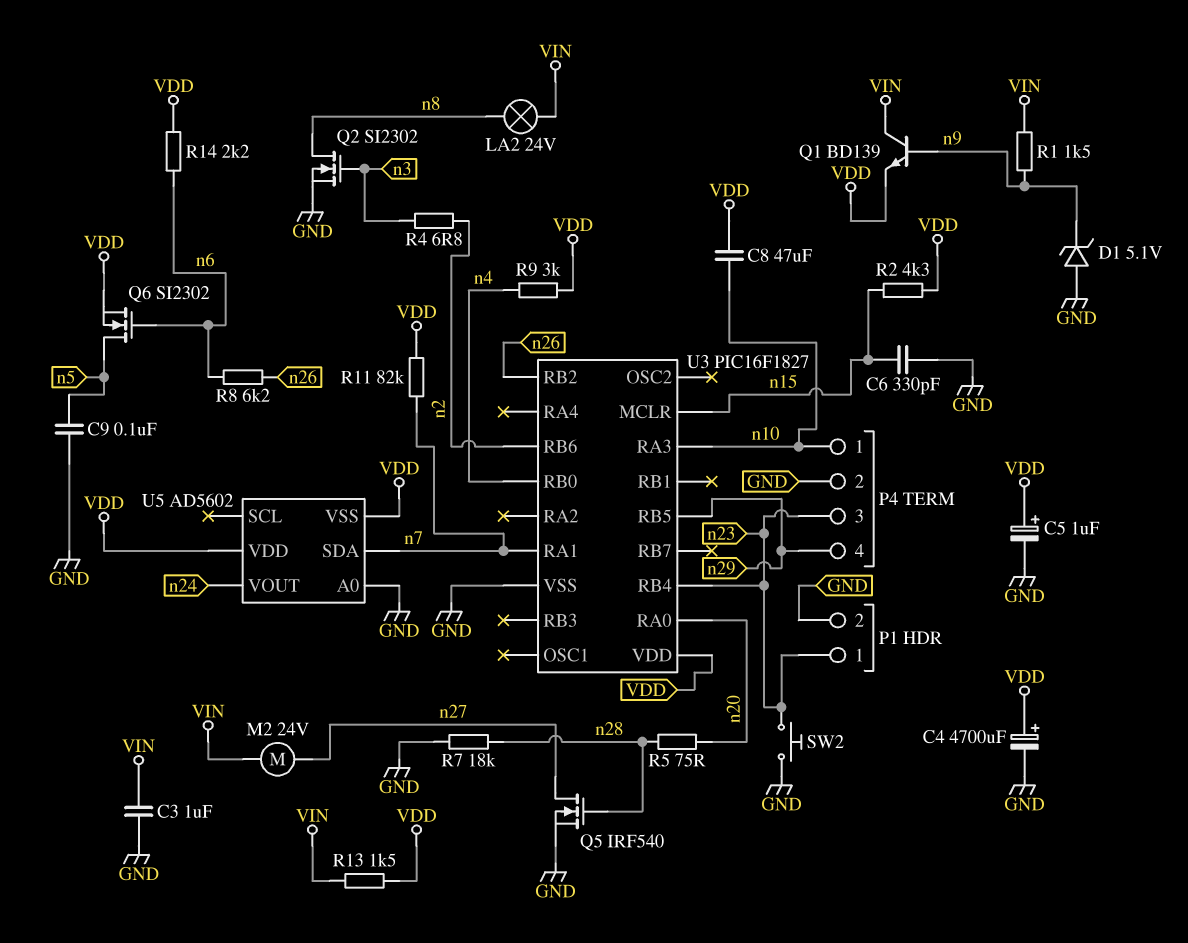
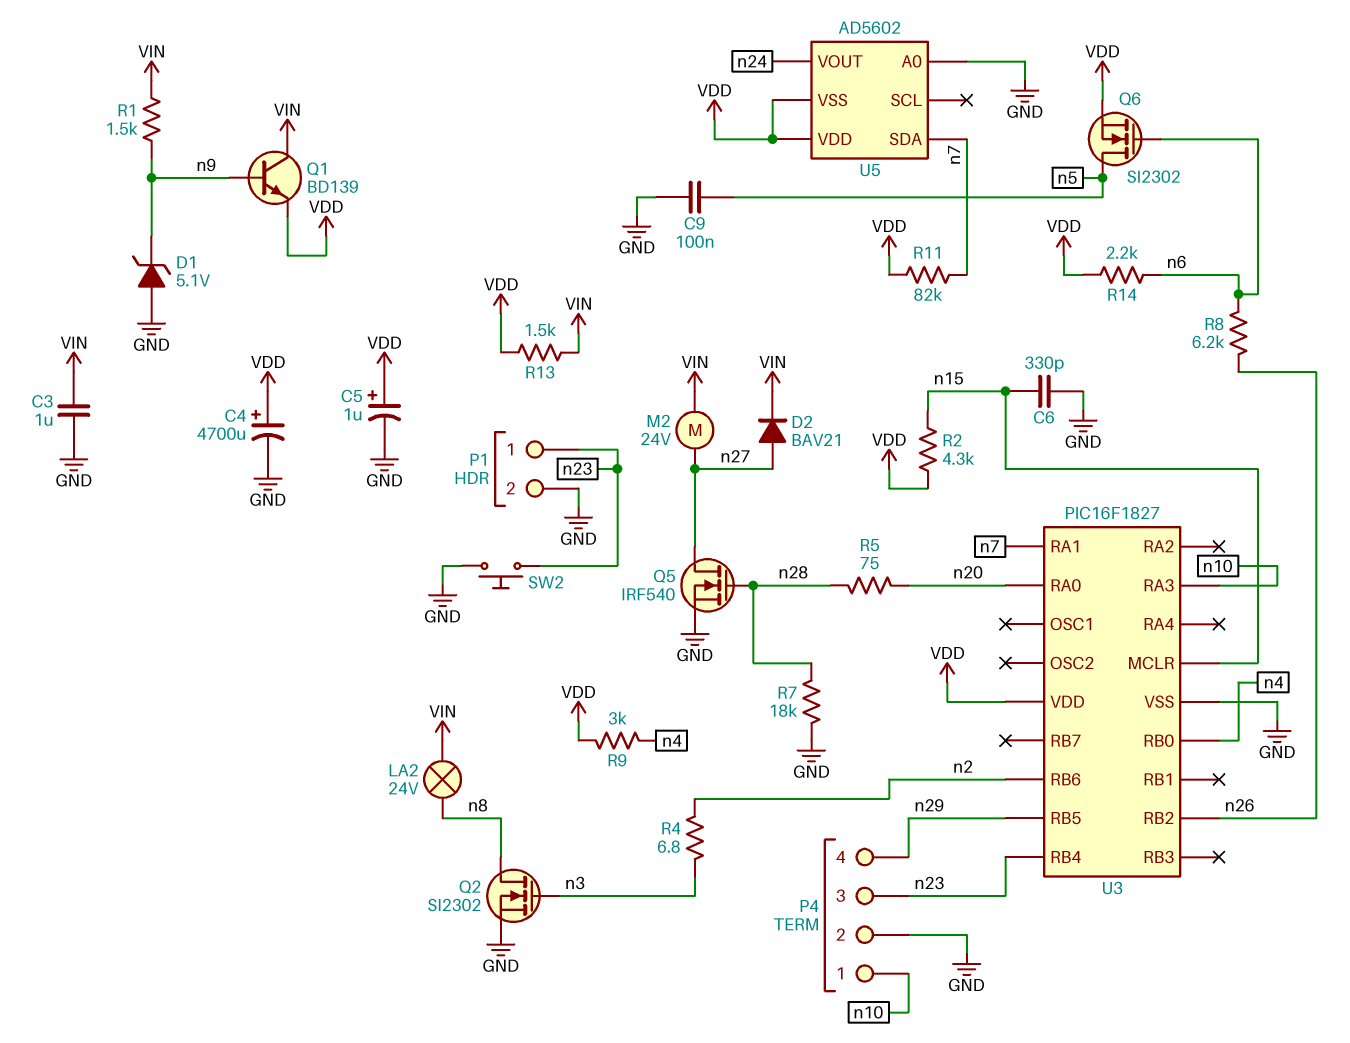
C8: 47uF (VDD, n10) -> none
D2: none -> diode BAV21 (A n27, K VIN)

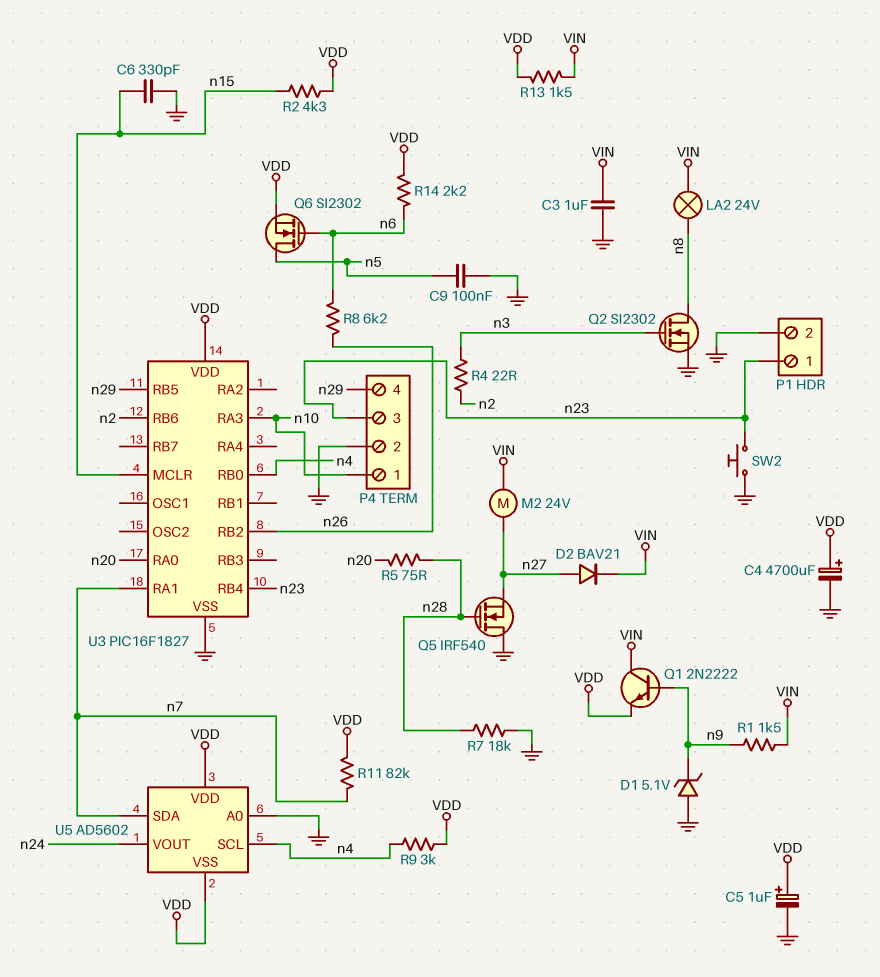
Q1: NPN BD139 (B n9, C VIN, E VDD) -> NPN 2N2222 (B n9, C VIN, E VDD)
Q5: NMOS IRF540 (G n28, D n27, S GND) -> NMOS IRF540 (G n28, D GND, S n27)
R4: 6.8 (n2, n3) -> 22 (n2, n3)
U5 pin SCL: none -> n4

